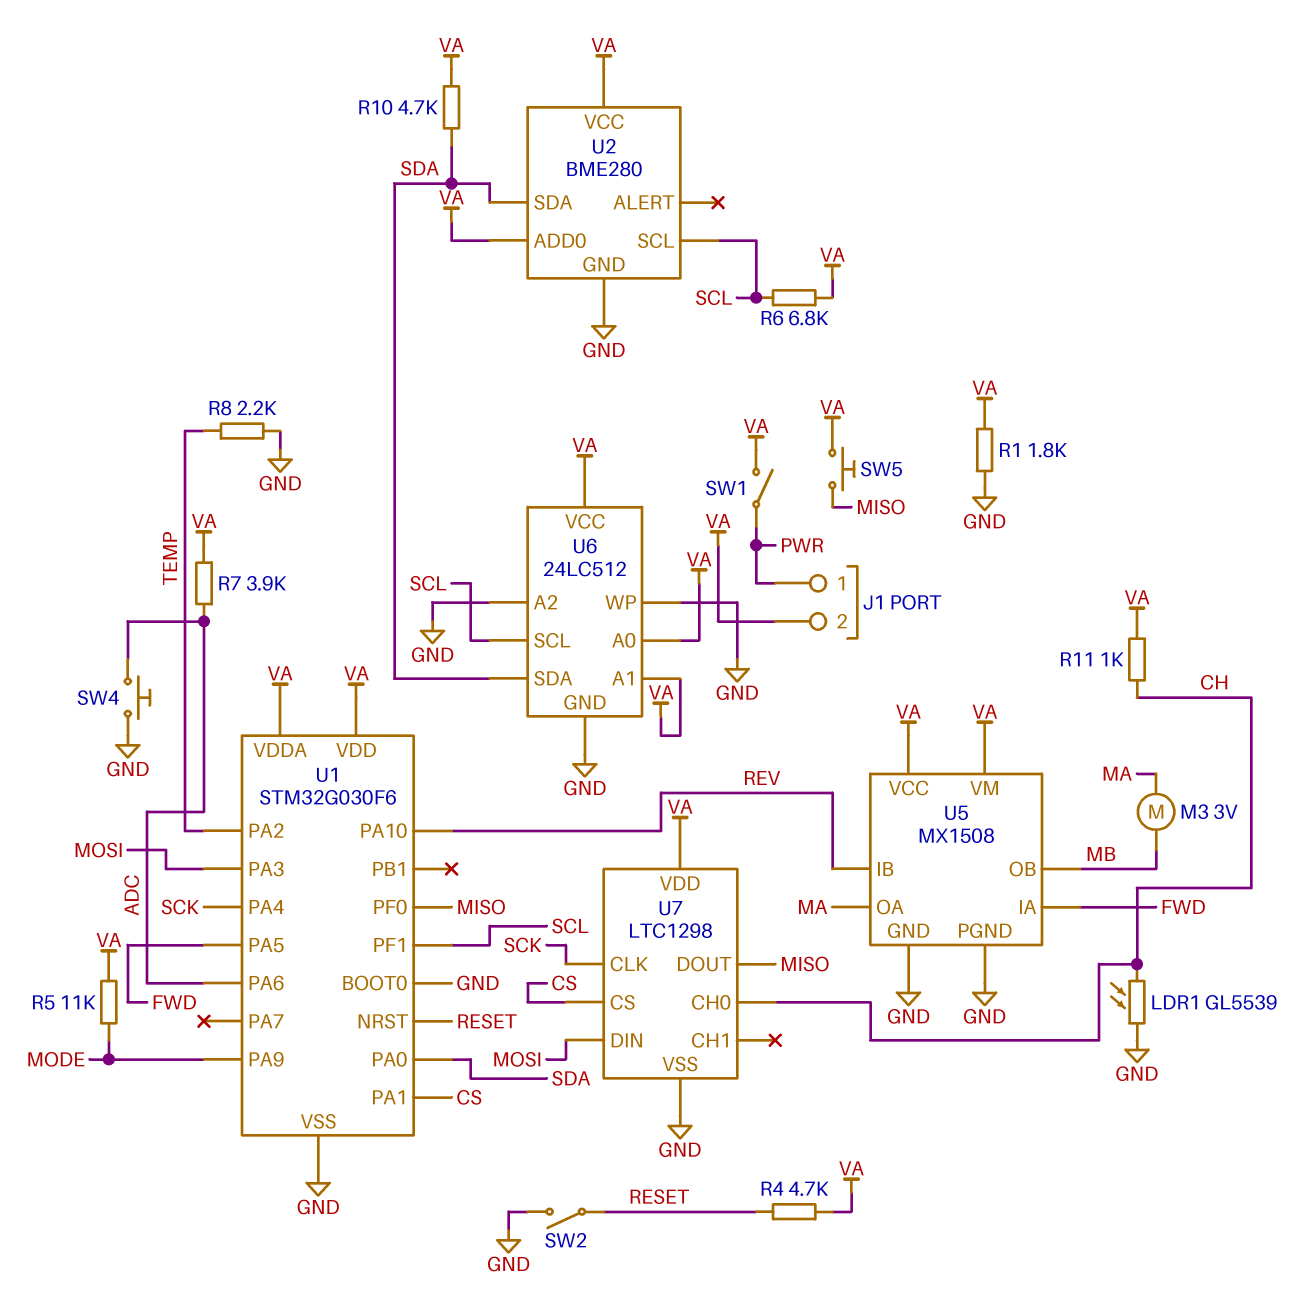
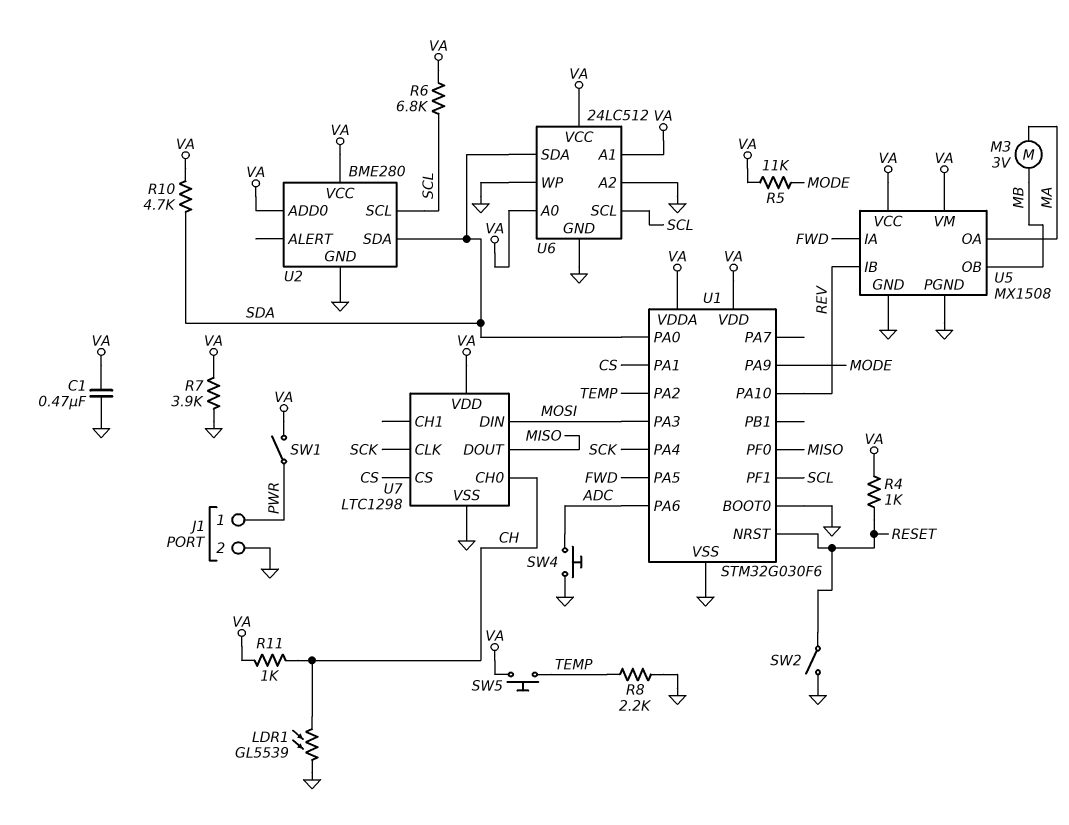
C1: none -> 470nF (GND, VA)
J1 pin 2: VA -> GND
R1: 1.8k (GND, VA) -> none
R4: 4.7k (RESET, VA) -> 1k (RESET, VA)
R7: 3.9k (ADC, VA) -> 3.9k (GND, VA)
SW5: button (MISO, VA) -> button (TEMP, VA)

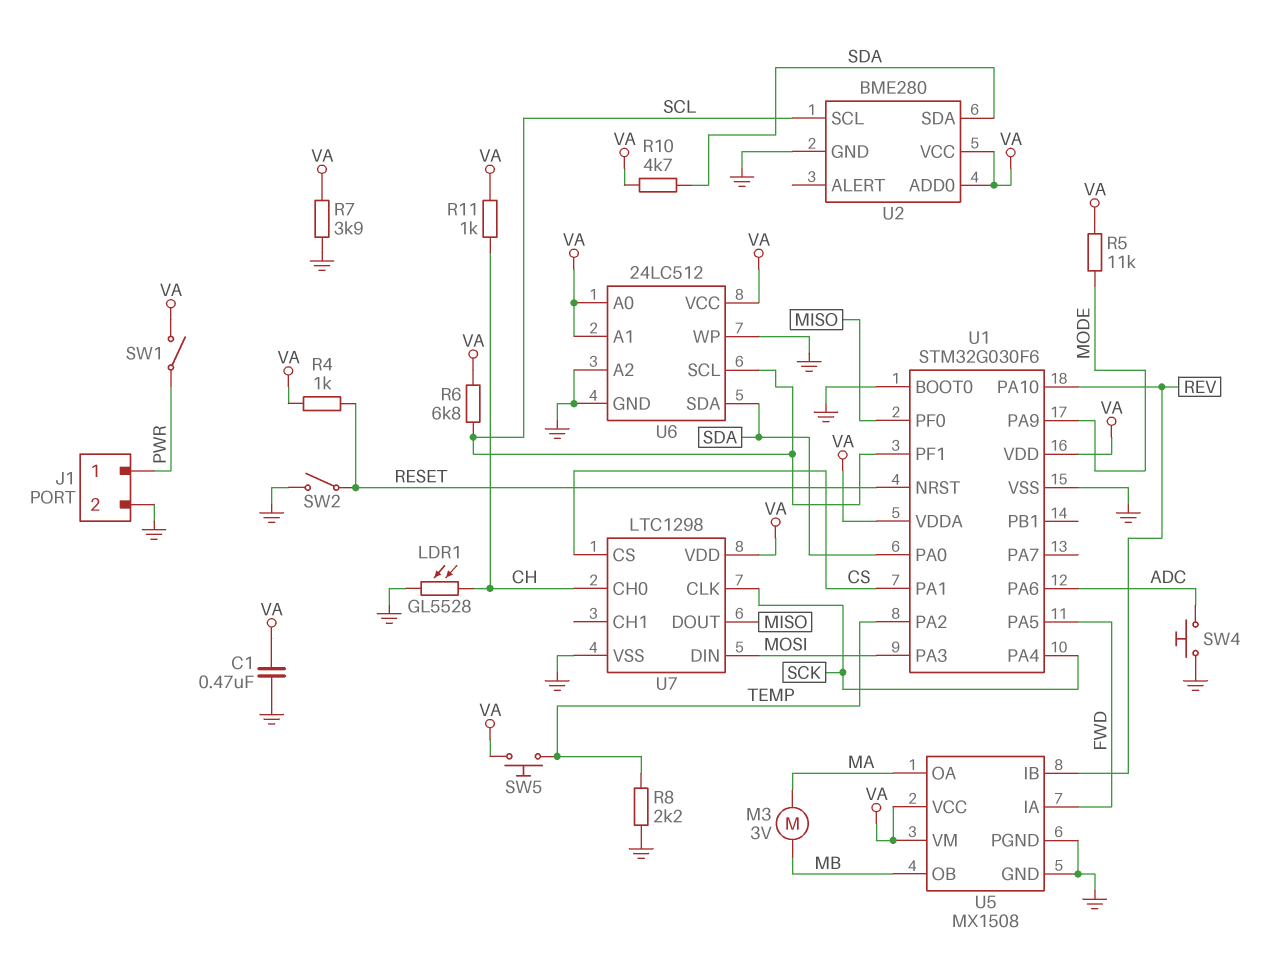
LDR1: GL5539 (CH, GND) -> GL5528 (CH, GND)

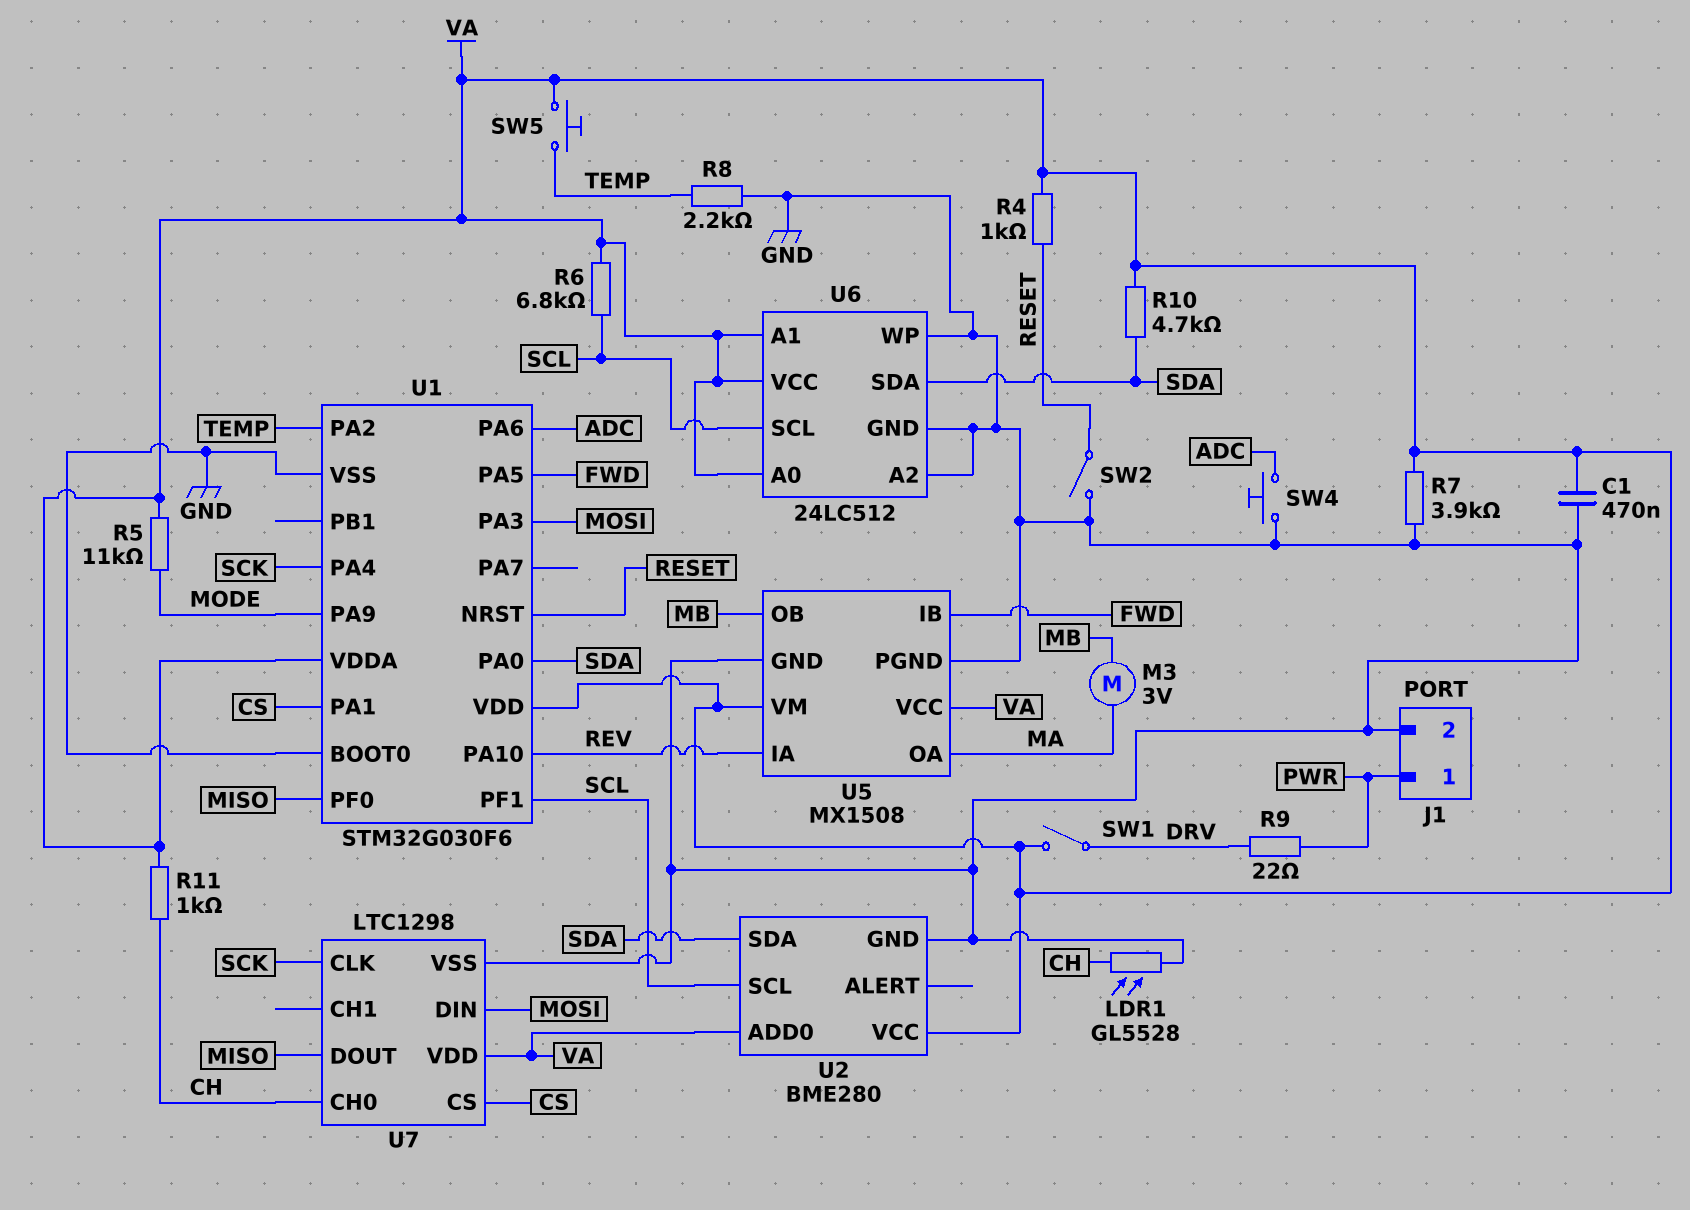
R9: none -> 22 (DRV, PWR)
SW1: switch (PWR, VA) -> switch (DRV, VA)
U5 pin IA: FWD -> REV
U5 pin IB: REV -> FWD

